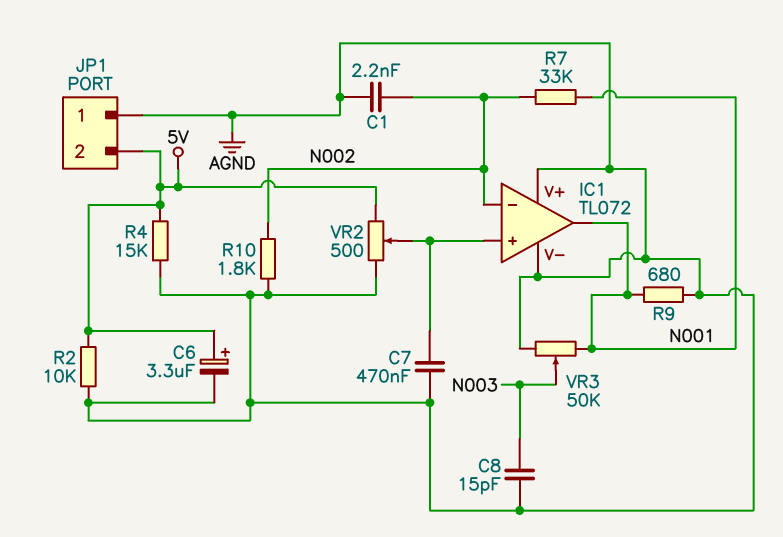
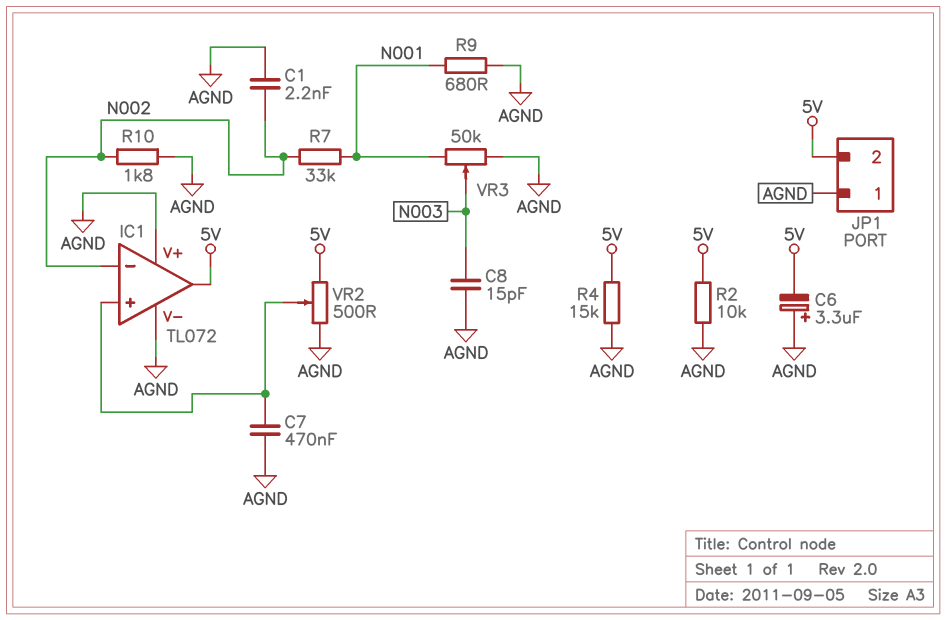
C6: 3.3uF (plus 5V, minus AGND) -> 3.3uF (plus AGND, minus 5V)
IC1 pin out: N001 -> 5V

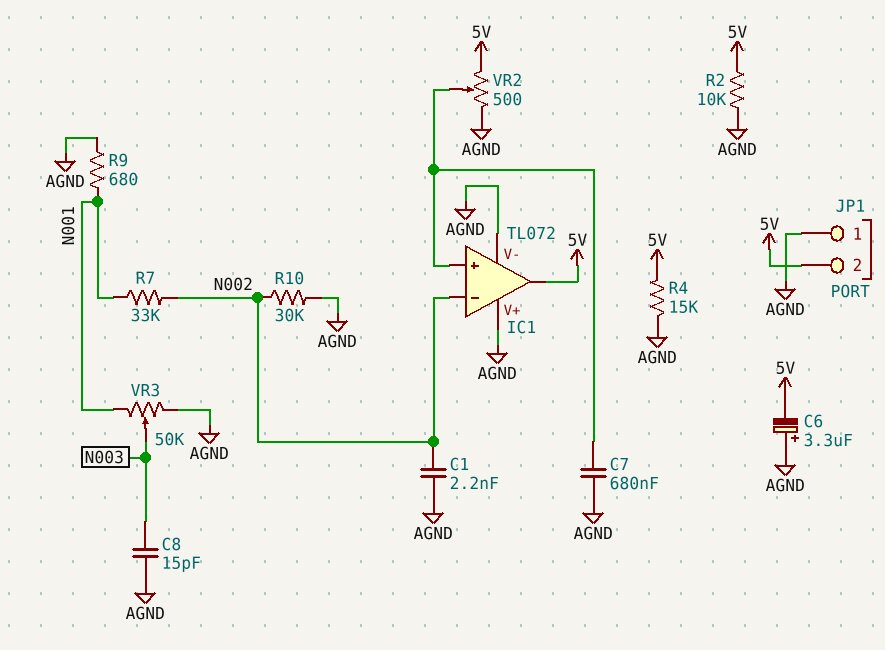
C7: 470nF (AGND, IC1/in+) -> 680nF (AGND, IC1/in+)
R10: 1.8k (AGND, N002) -> 30k (AGND, N002)

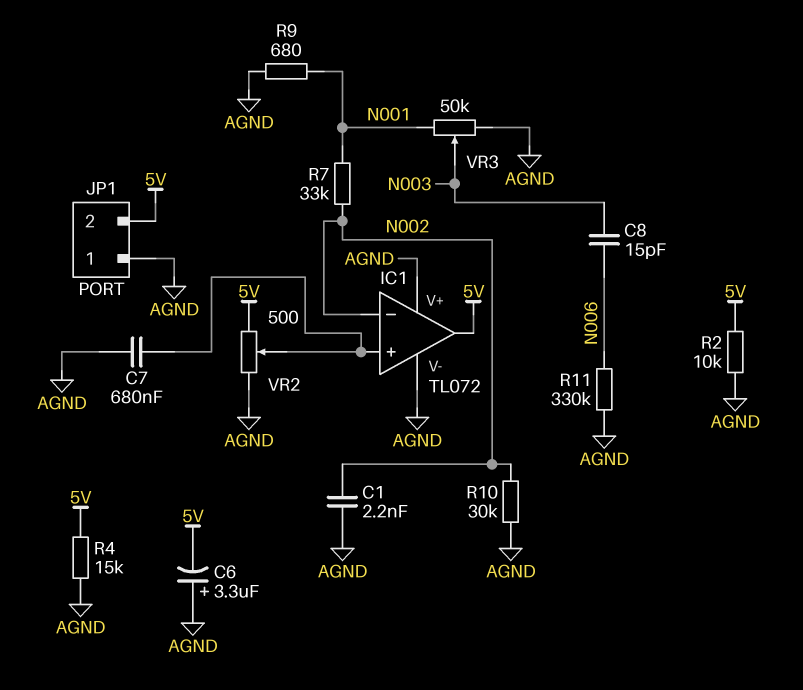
C8: 15pF (AGND, N003) -> 15pF (N003, N006)
R11: none -> 330k (AGND, N006)

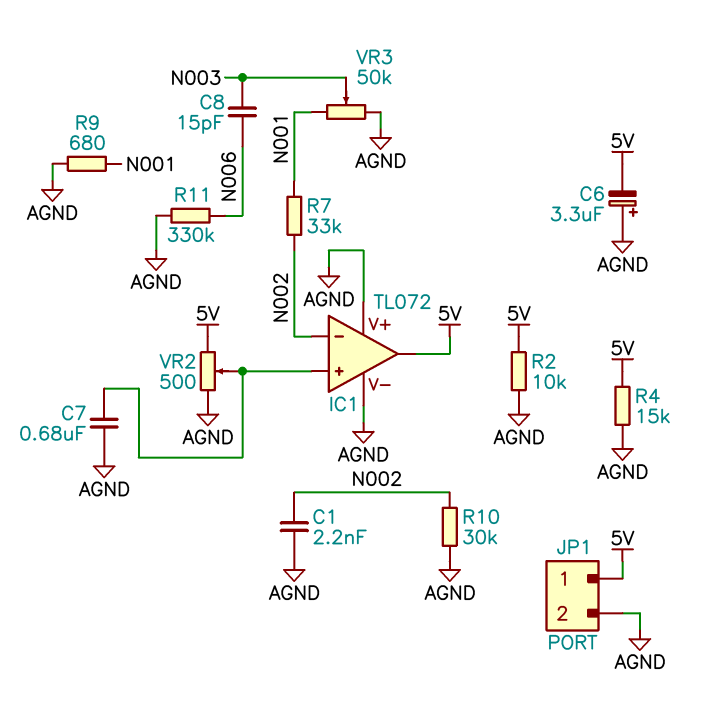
JP1 pin 1: AGND -> 5V
JP1 pin 2: 5V -> AGND

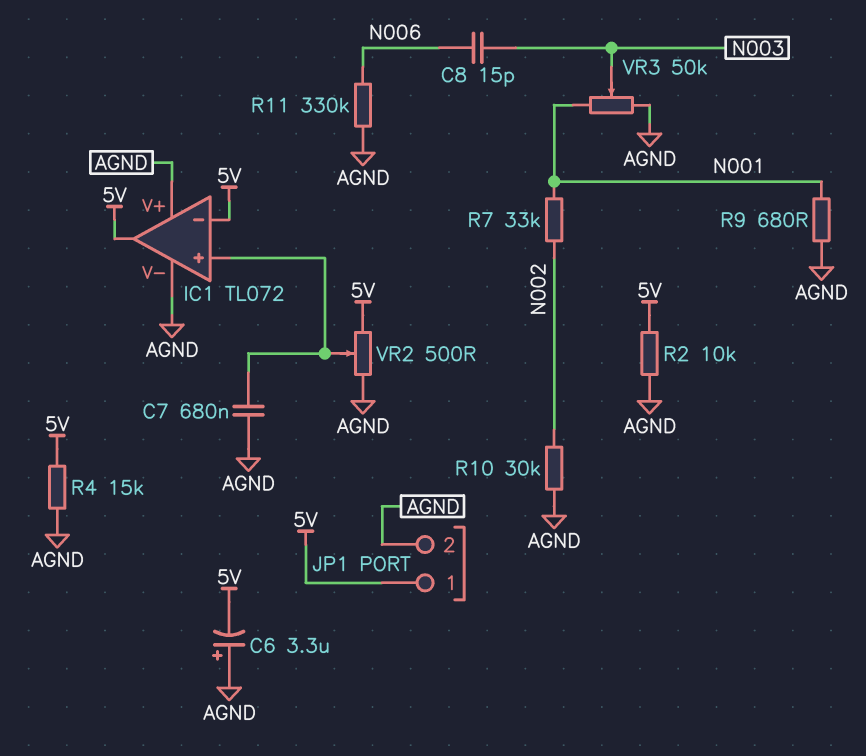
C1: 2.2nF (AGND, N002) -> none
IC1 pin in-: N002 -> 5V

